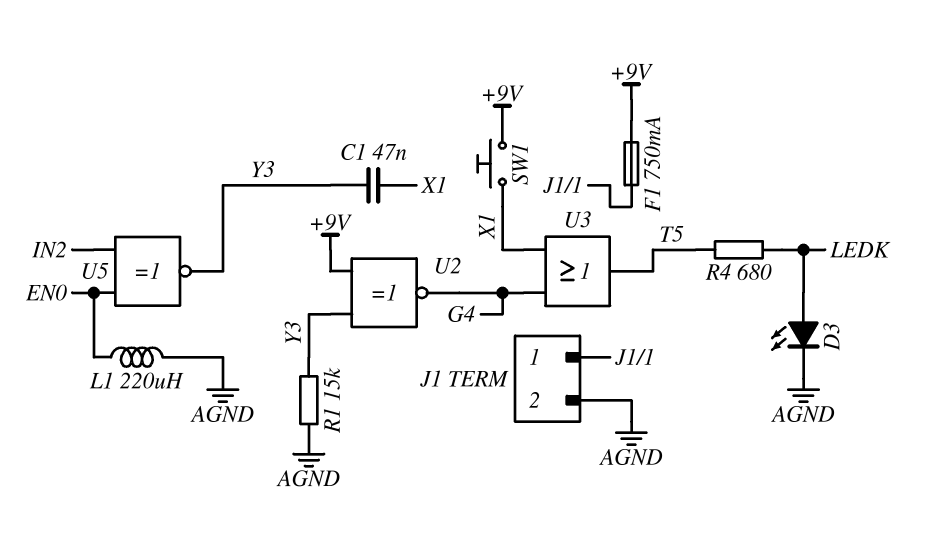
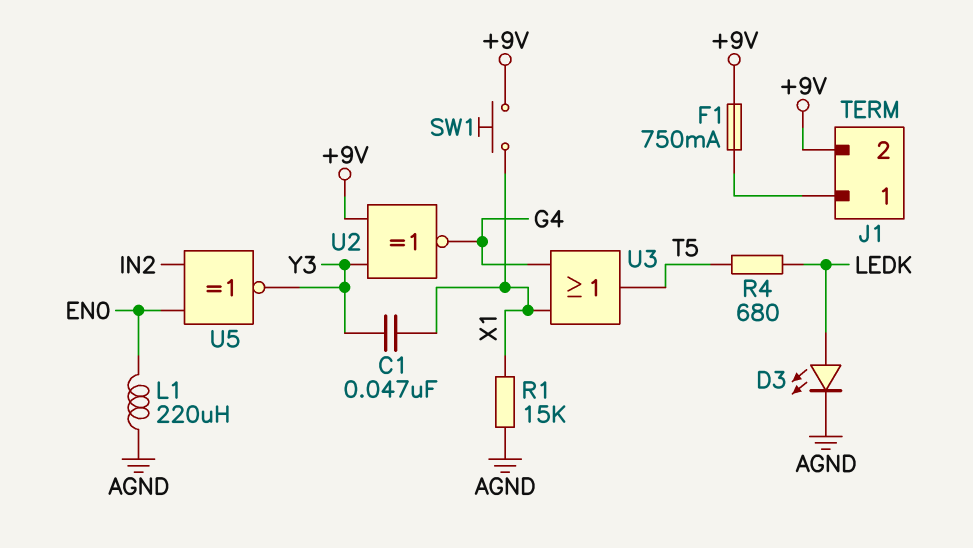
J1 pin 2: AGND -> +9V
R1: 15k (AGND, Y3) -> 15k (AGND, X1)

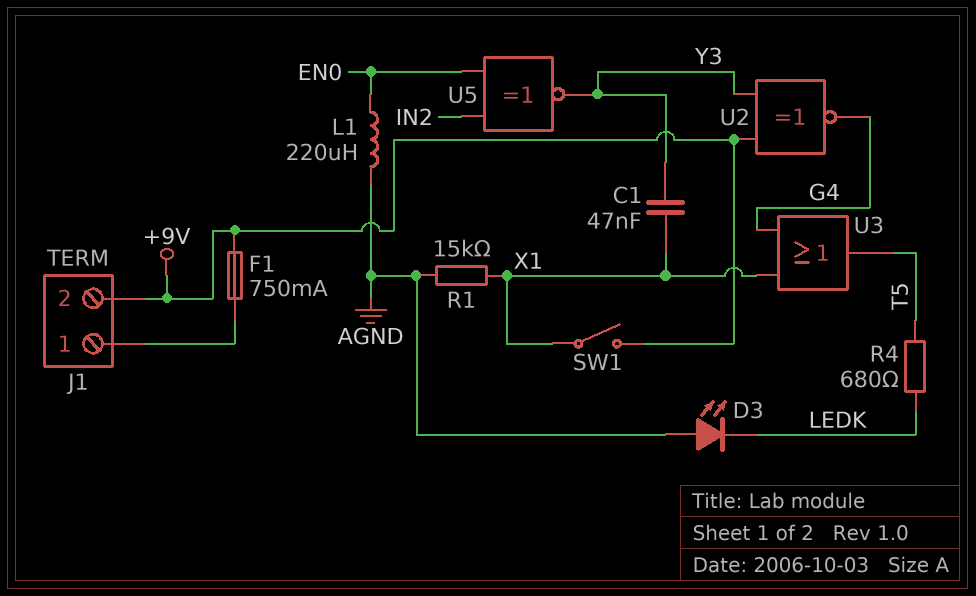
D3: LED (A LEDK, K AGND) -> LED (A AGND, K LEDK)
SW1: button (+9V, X1) -> switch (+9V, X1)

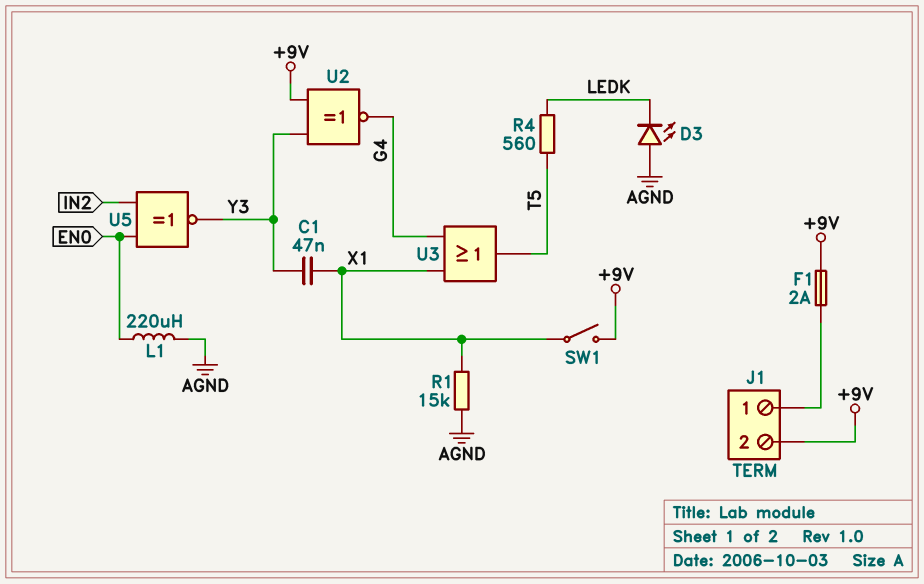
F1: 750mA (+9V, J1/1) -> 2A (+9V, J1/1)
R4: 680 (LEDK, T5) -> 560 (LEDK, T5)

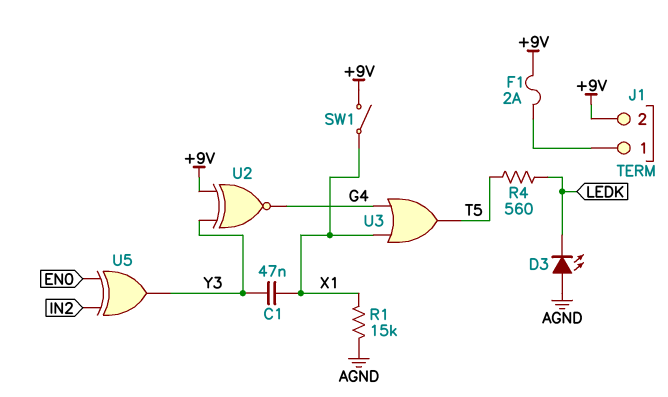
L1: 220uH (AGND, EN0) -> none
U5: XNOR (in EN0, in IN2, out Y3) -> XOR (in EN0, in IN2, out Y3)

